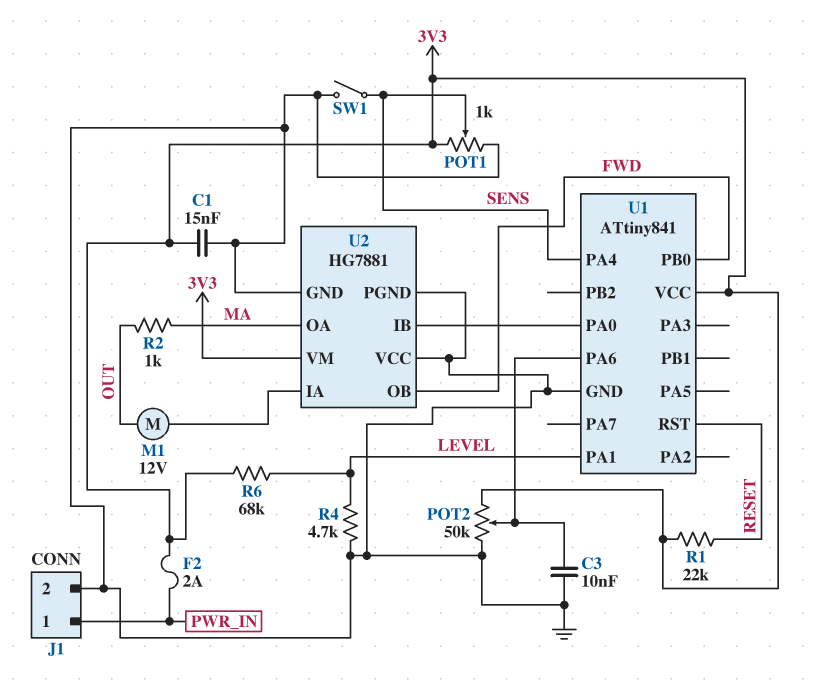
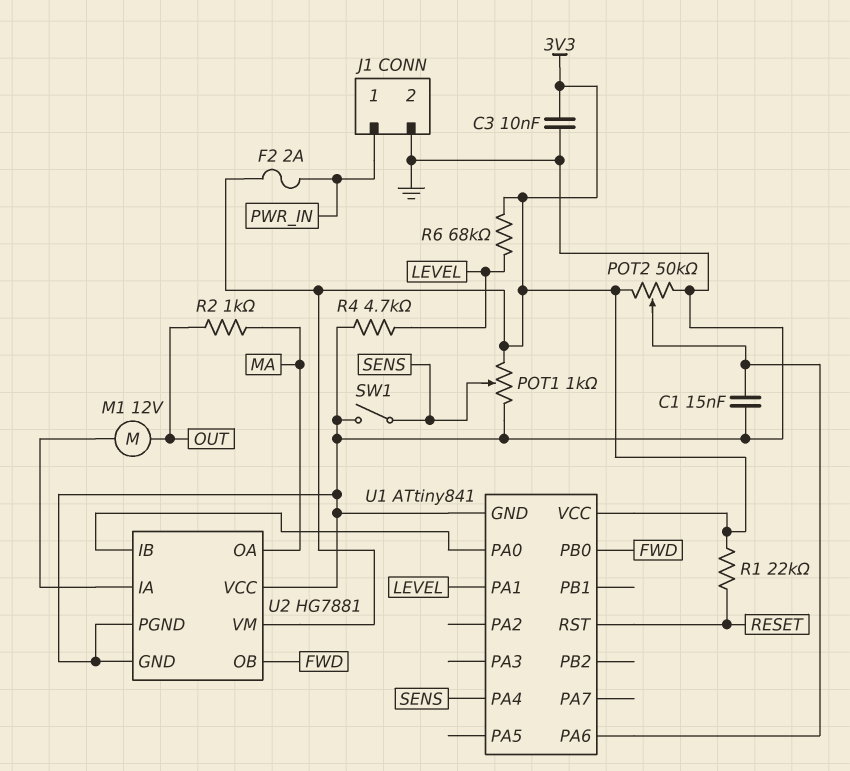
C1: 15nF (3V3, GND) -> 15nF (GND, U1/PA6)
C3: 10nF (GND, U1/PA6) -> 10nF (3V3, GND)

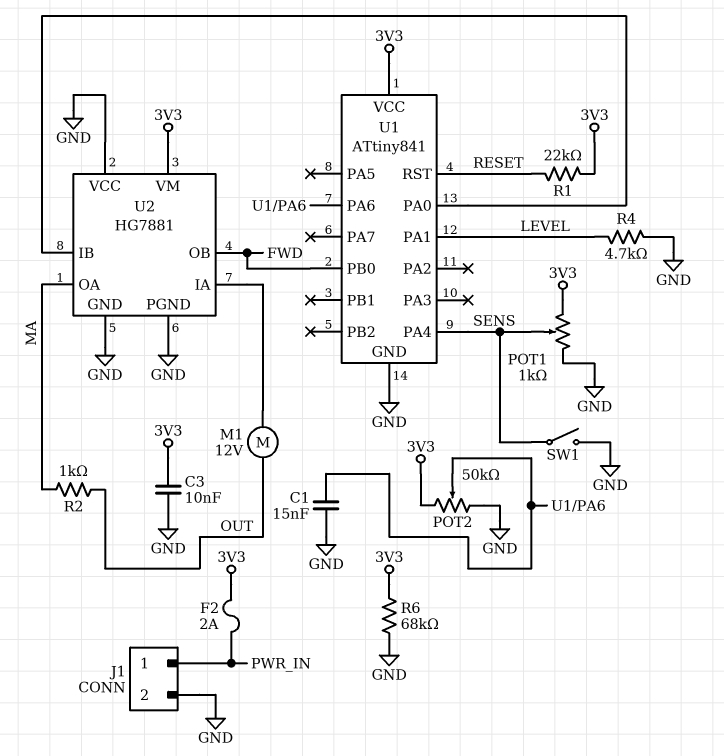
R6: 68k (3V3, LEVEL) -> 68k (3V3, GND)

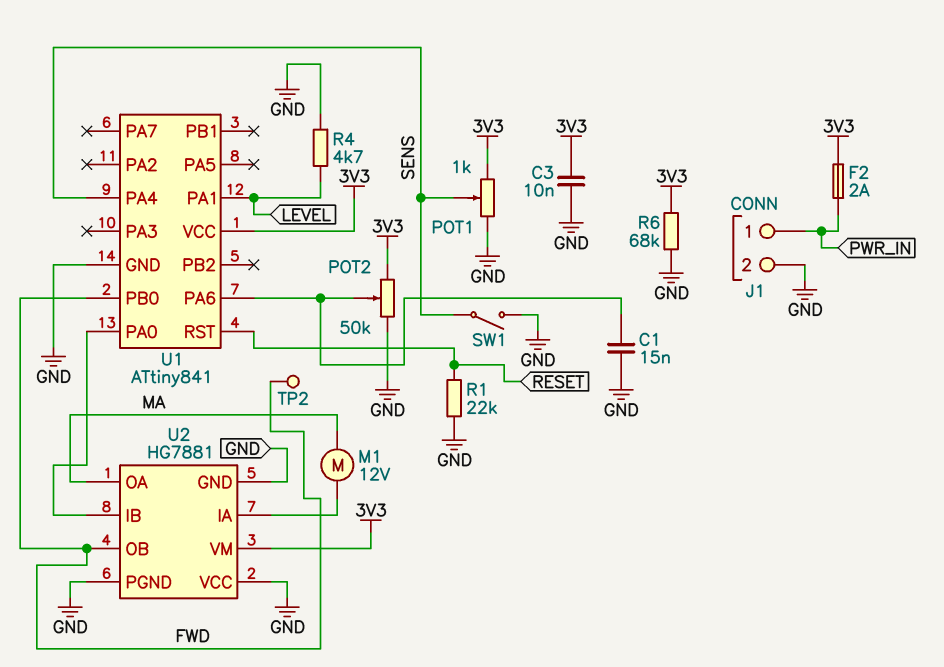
M1: motor 12V (OUT, U2/IA) -> motor 12V (MA, U2/IA)
R1: 22k (3V3, RESET) -> 22k (GND, RESET)
R2: 1k (MA, OUT) -> none
TP2: none -> test point (FWD)

